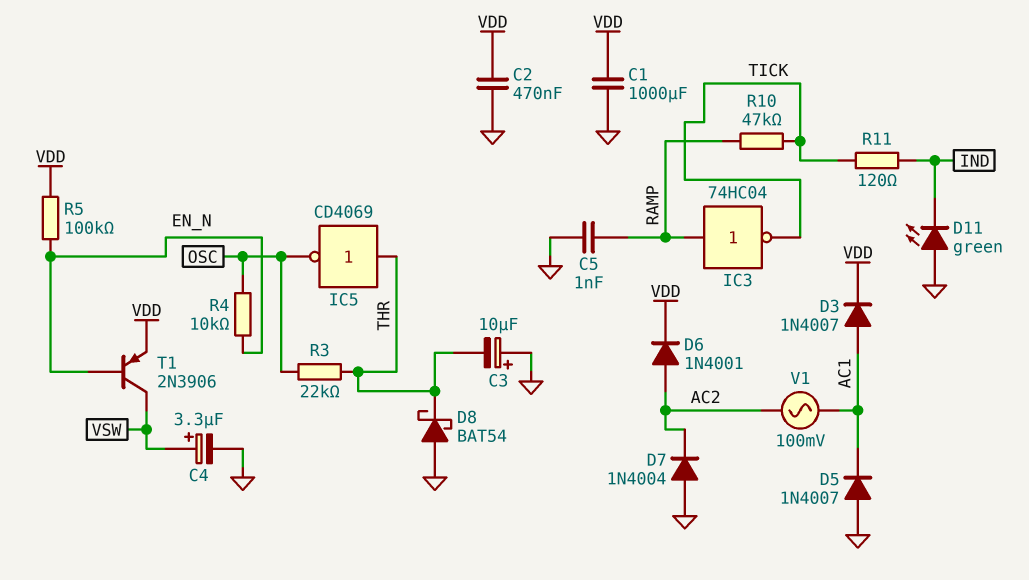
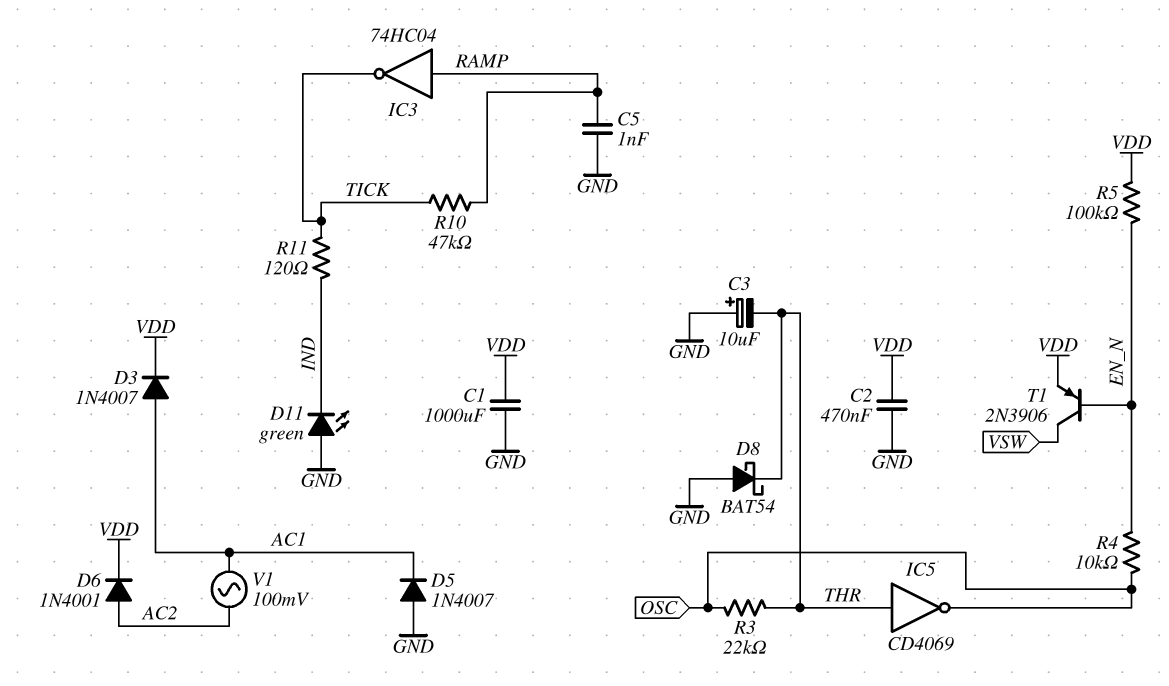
C4: 3.3uF (plus VSW, minus GND) -> none
D7: diode 1N4004 (A GND, K AC2) -> none

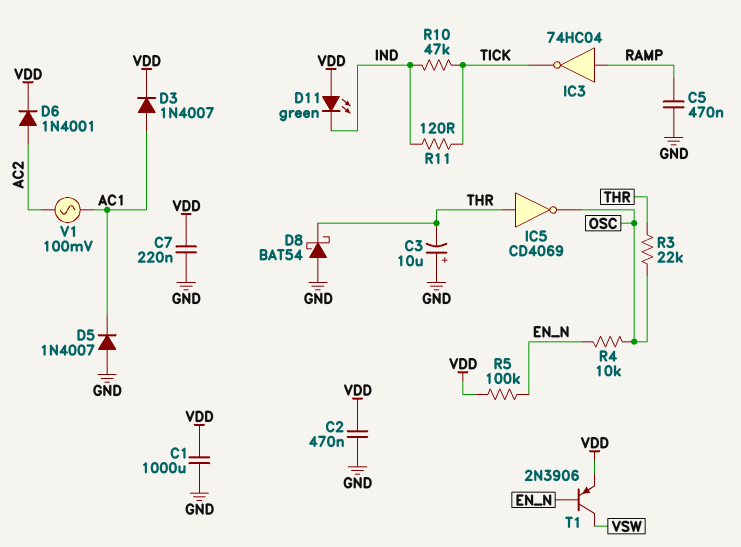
C5: 1nF (GND, RAMP) -> 470nF (GND, RAMP)
C7: none -> 220nF (GND, VDD)
D11: LED green (A GND, K IND) -> LED green (A VDD, K IND)
R10: 47k (RAMP, TICK) -> 47k (IND, TICK)

